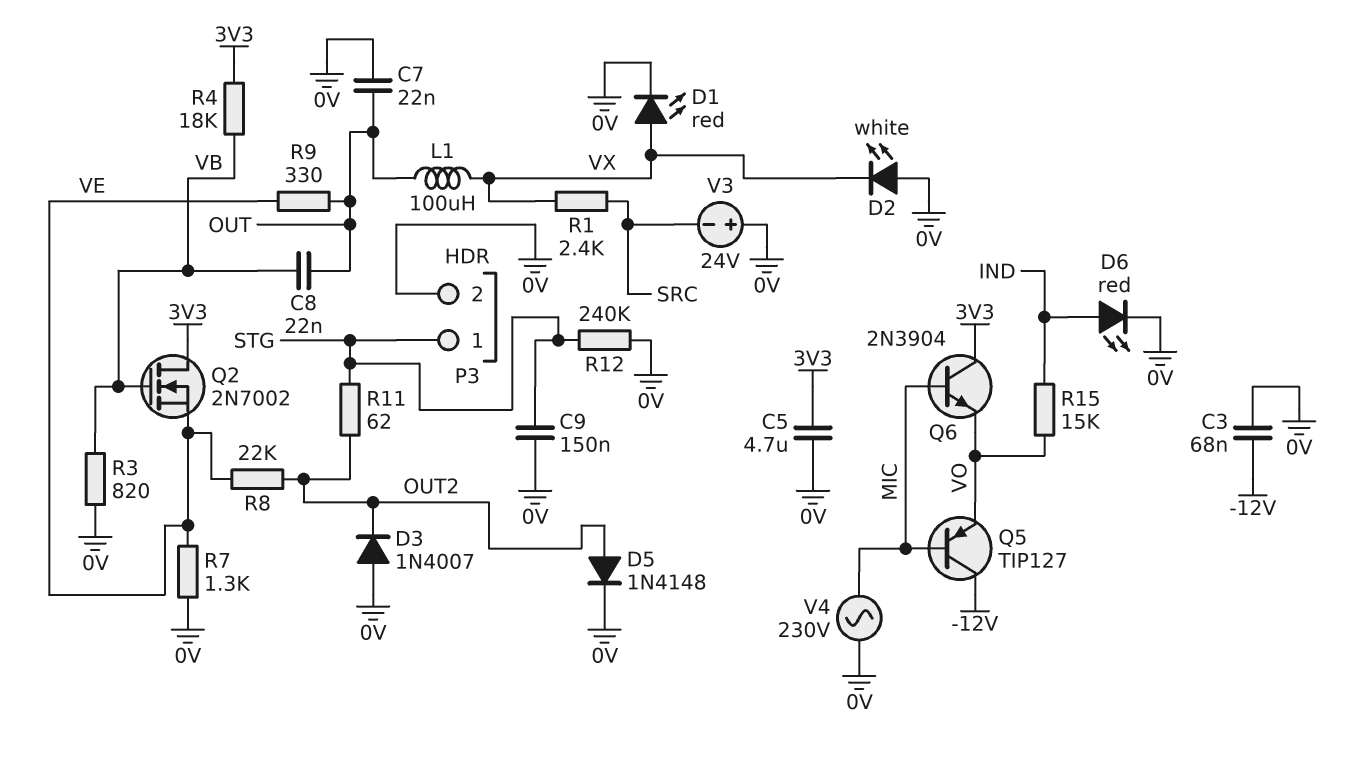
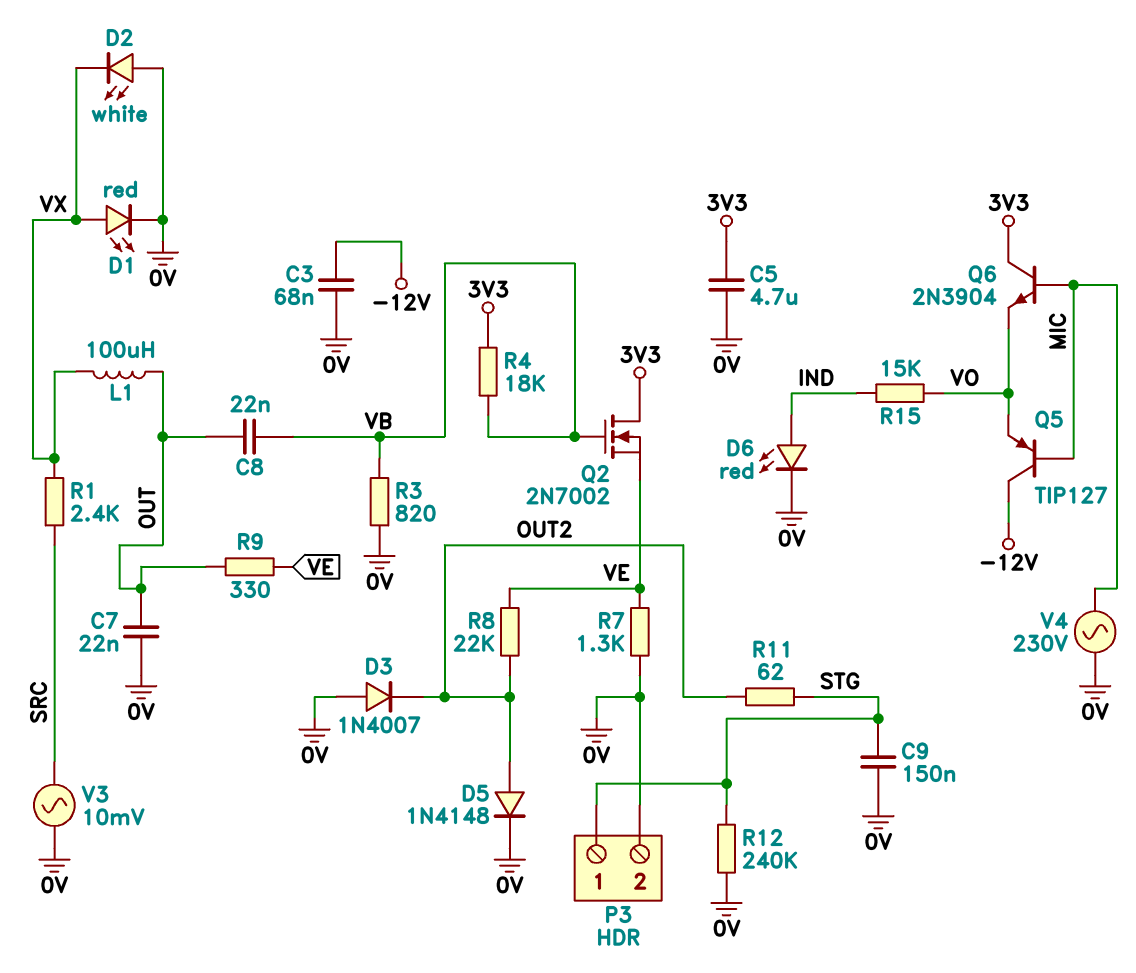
V3: 24V (plus 0V, minus SRC) -> AC 10mV (0V, SRC)

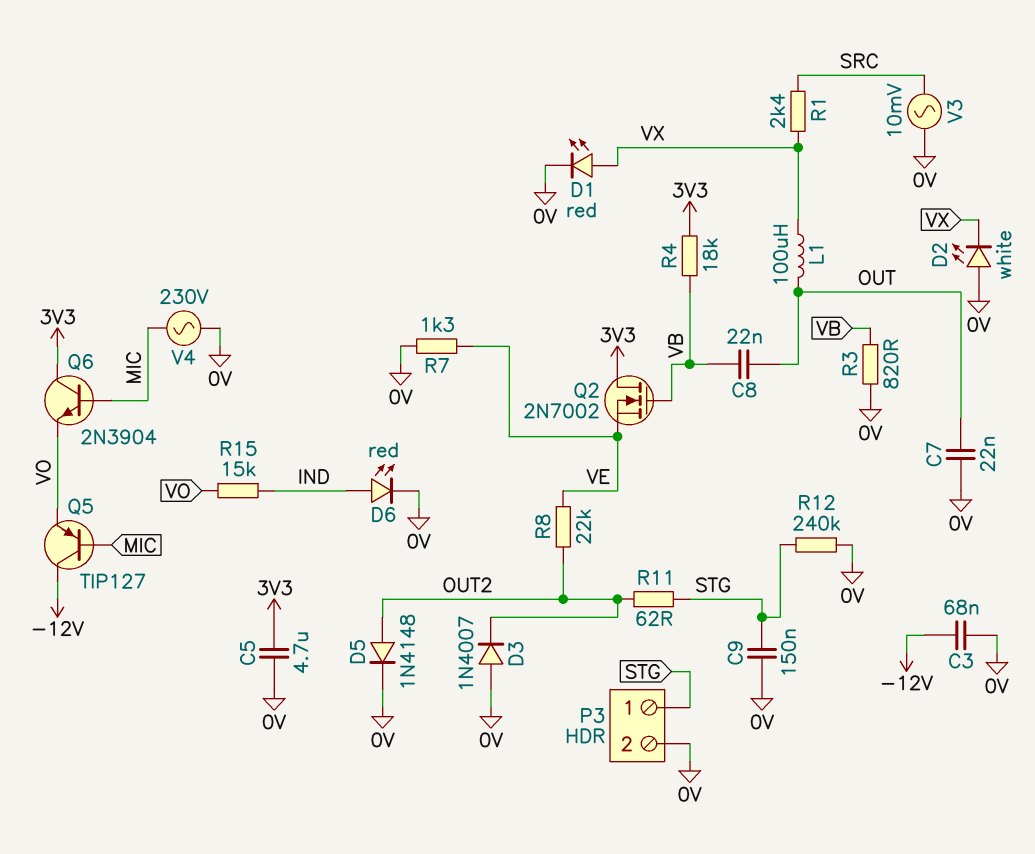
R9: 330 (OUT, VE) -> none

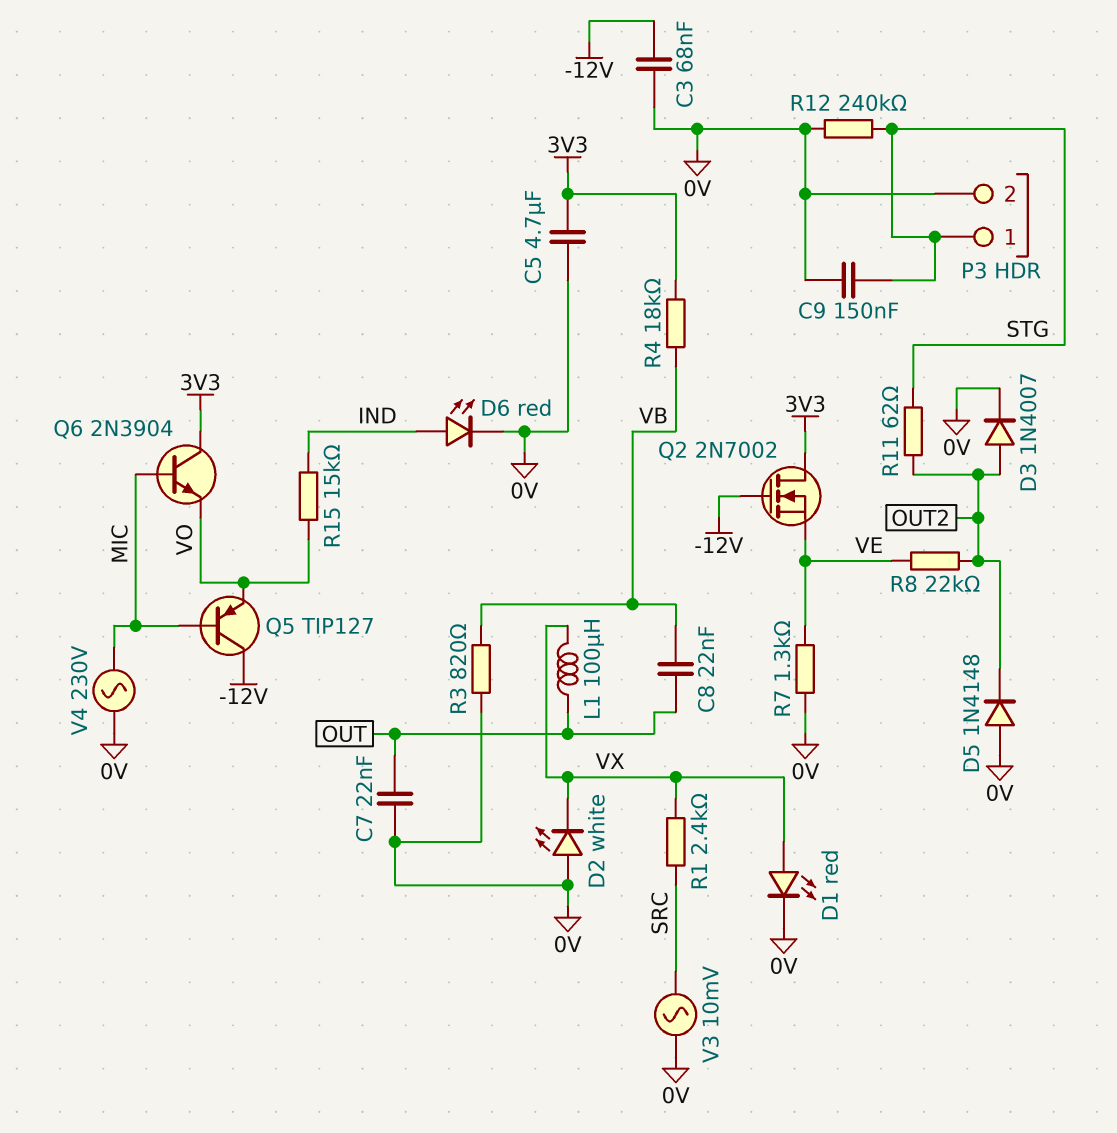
D3: diode 1N4007 (A 0V, K OUT2) -> diode 1N4007 (A OUT2, K 0V)
D5: diode 1N4148 (A OUT2, K 0V) -> diode 1N4148 (A 0V, K OUT2)
Q2: NMOS 2N7002 (G VB, D 3V3, S VE) -> NMOS 2N7002 (G -12V, D 3V3, S VE)

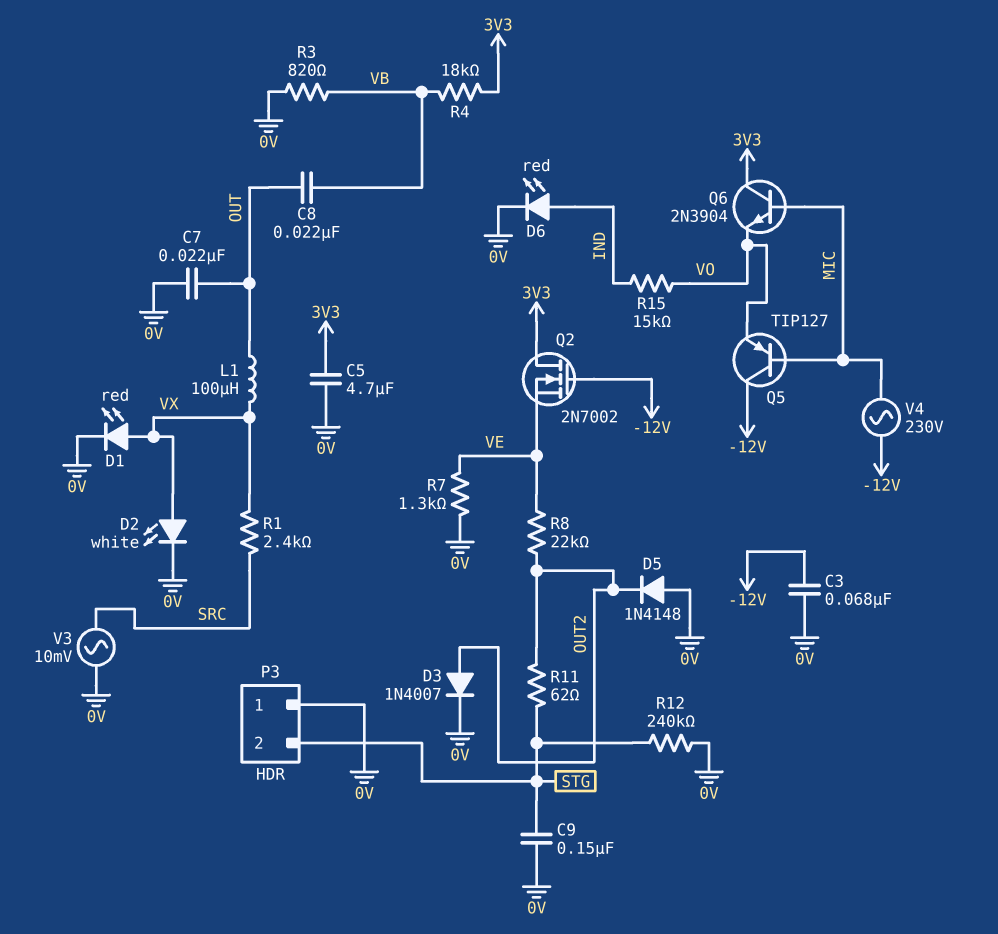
D2: LED white (A 0V, K VX) -> LED white (A VX, K 0V)
P3 pin 1: STG -> 0V
P3 pin 2: 0V -> STG
V4: AC 230V (0V, MIC) -> AC 230V (-12V, MIC)

